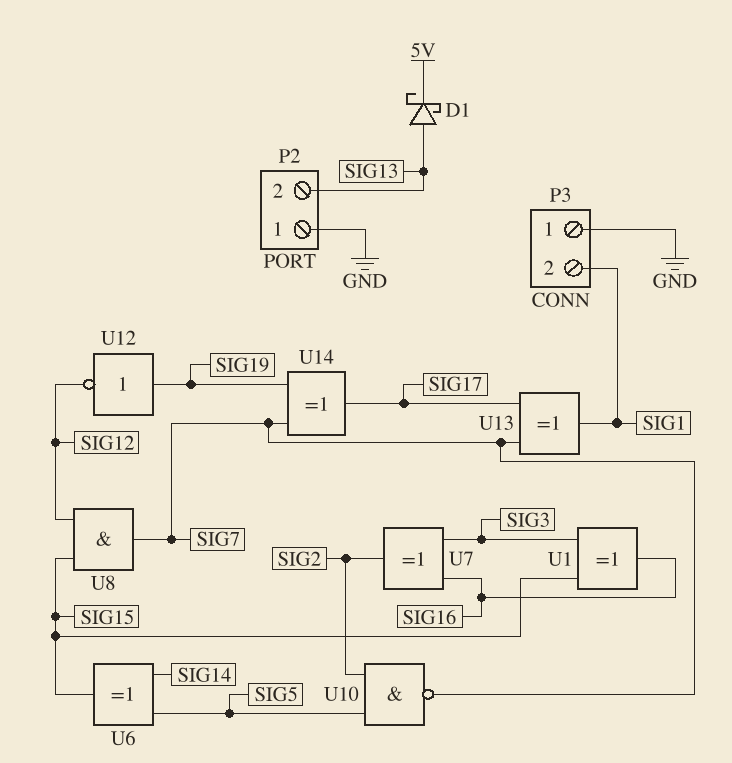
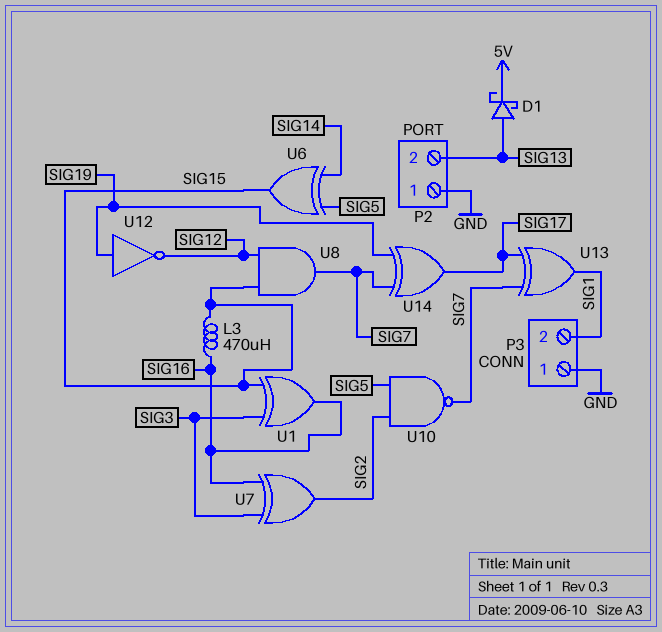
L3: none -> 470uH (SIG15, SIG16)

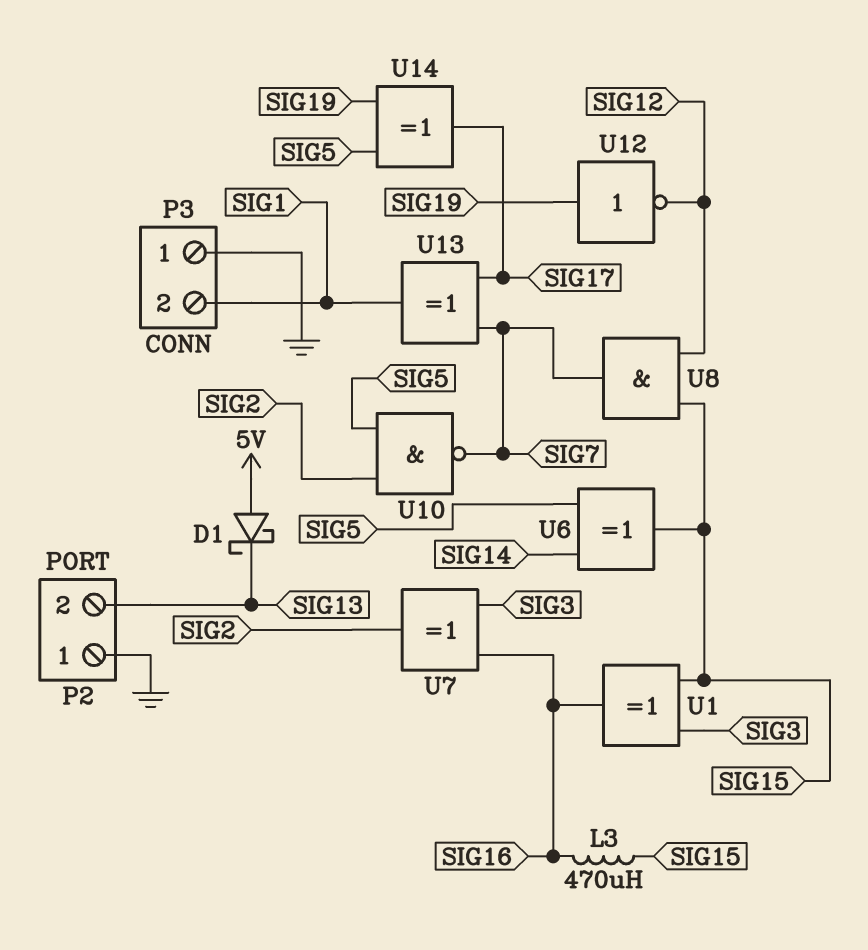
D1: schottky (A SIG13, K 5V) -> schottky (A 5V, K SIG13)
U14: XOR (in SIG7, in SIG19, out SIG17) -> XOR (in SIG5, in SIG19, out SIG17)

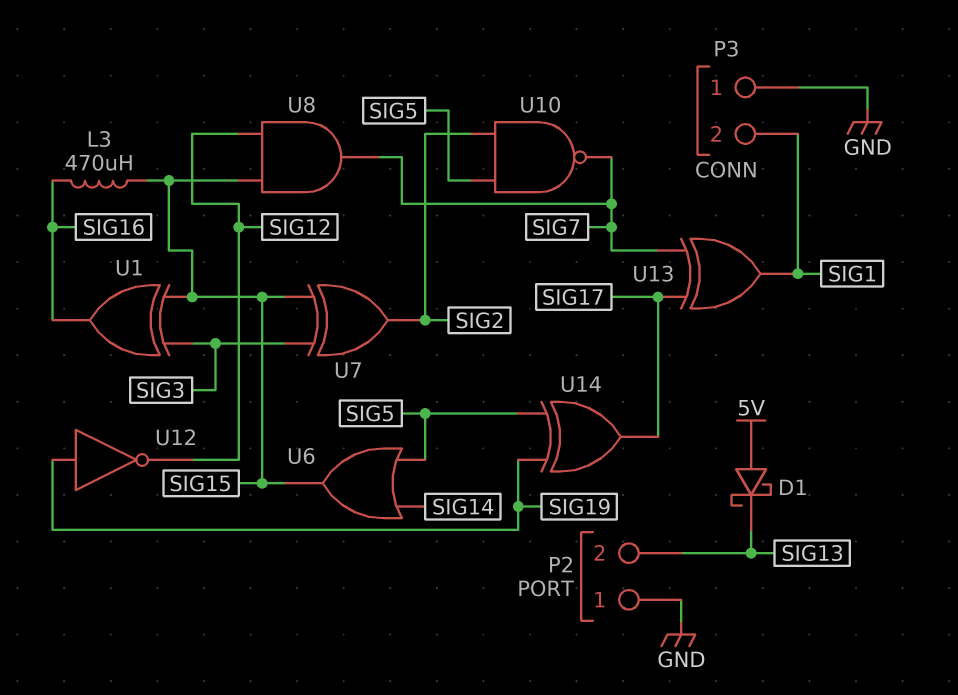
U6: XOR (in SIG5, in SIG14, out SIG15) -> OR (in SIG5, in SIG14, out SIG15)
U7: XOR (in SIG3, in SIG16, out SIG2) -> XOR (in SIG3, in SIG15, out SIG2)

